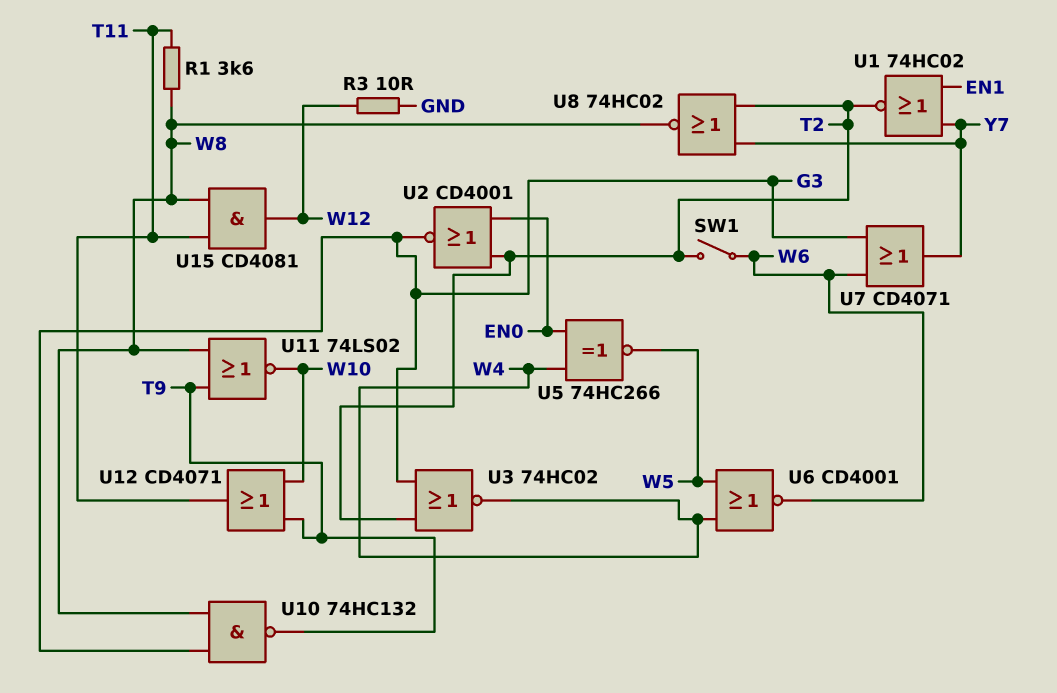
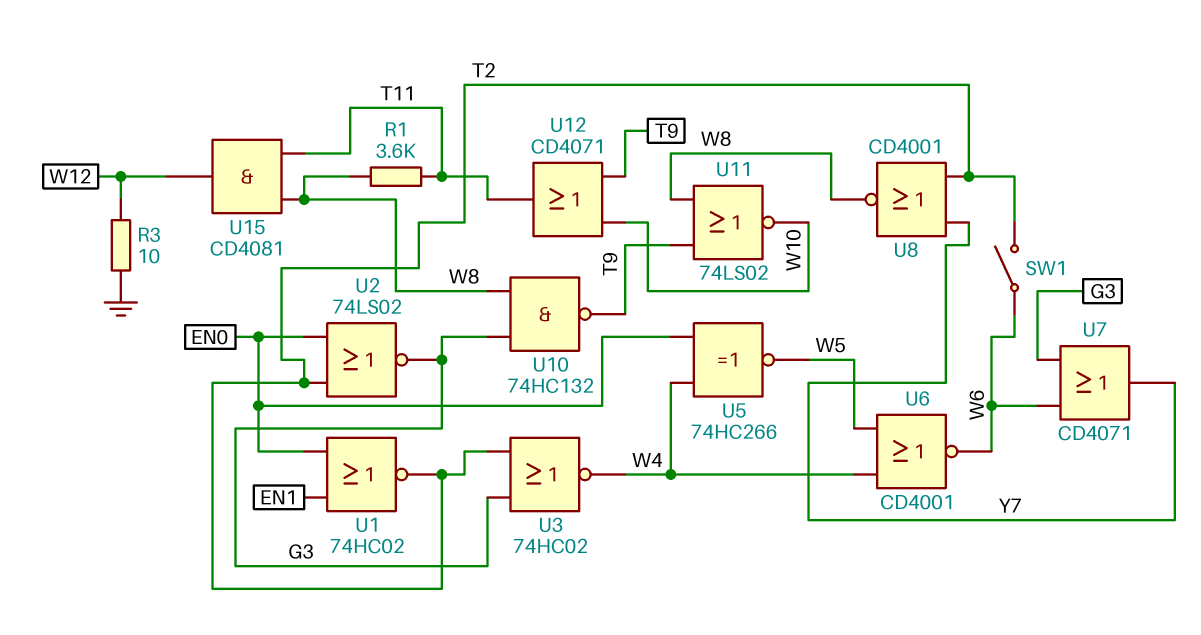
U1: NOR 74HC02 (in EN1, in Y7, out T2) -> NOR 74HC02 (in EN0, in EN1, out T2)
U2: NOR CD4001 (in EN0, in T2, out G3) -> NOR 74LS02 (in EN0, in T2, out G3)
U8: NOR 74HC02 (in T2, in Y7, out W8) -> NOR CD4001 (in T2, in Y7, out W8)

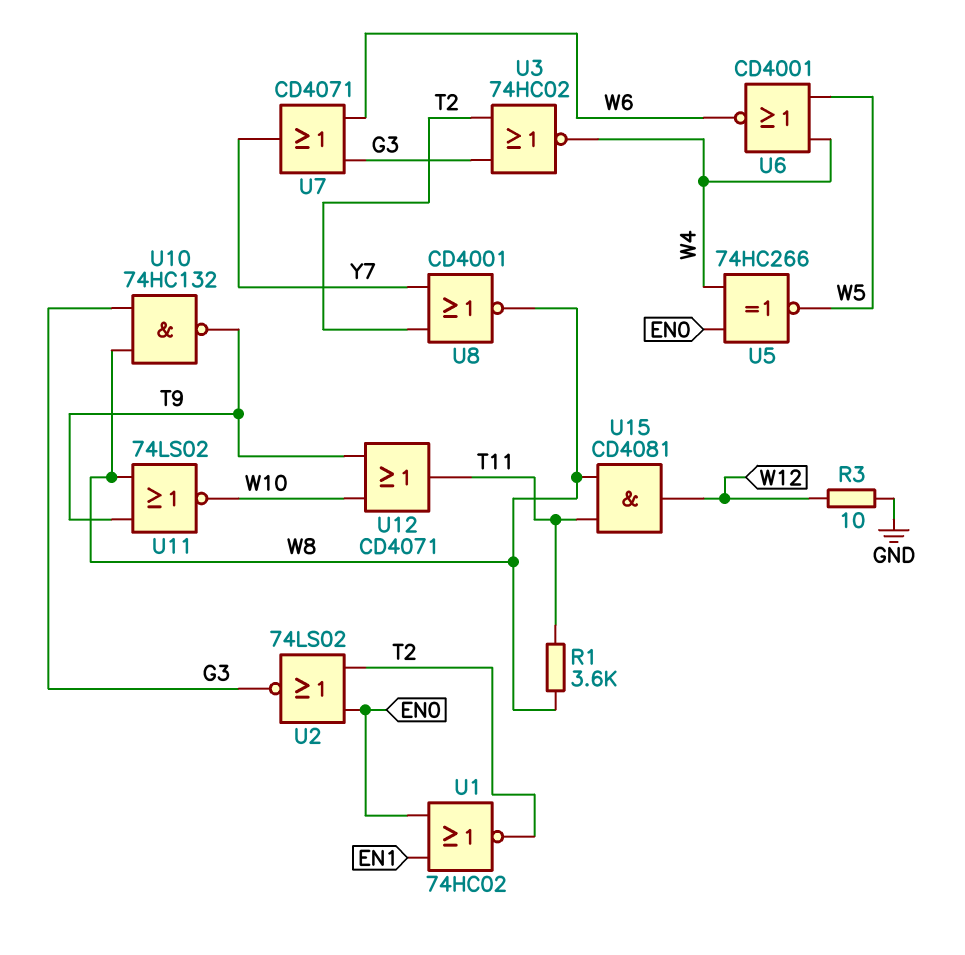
SW1: switch (T2, W6) -> none

